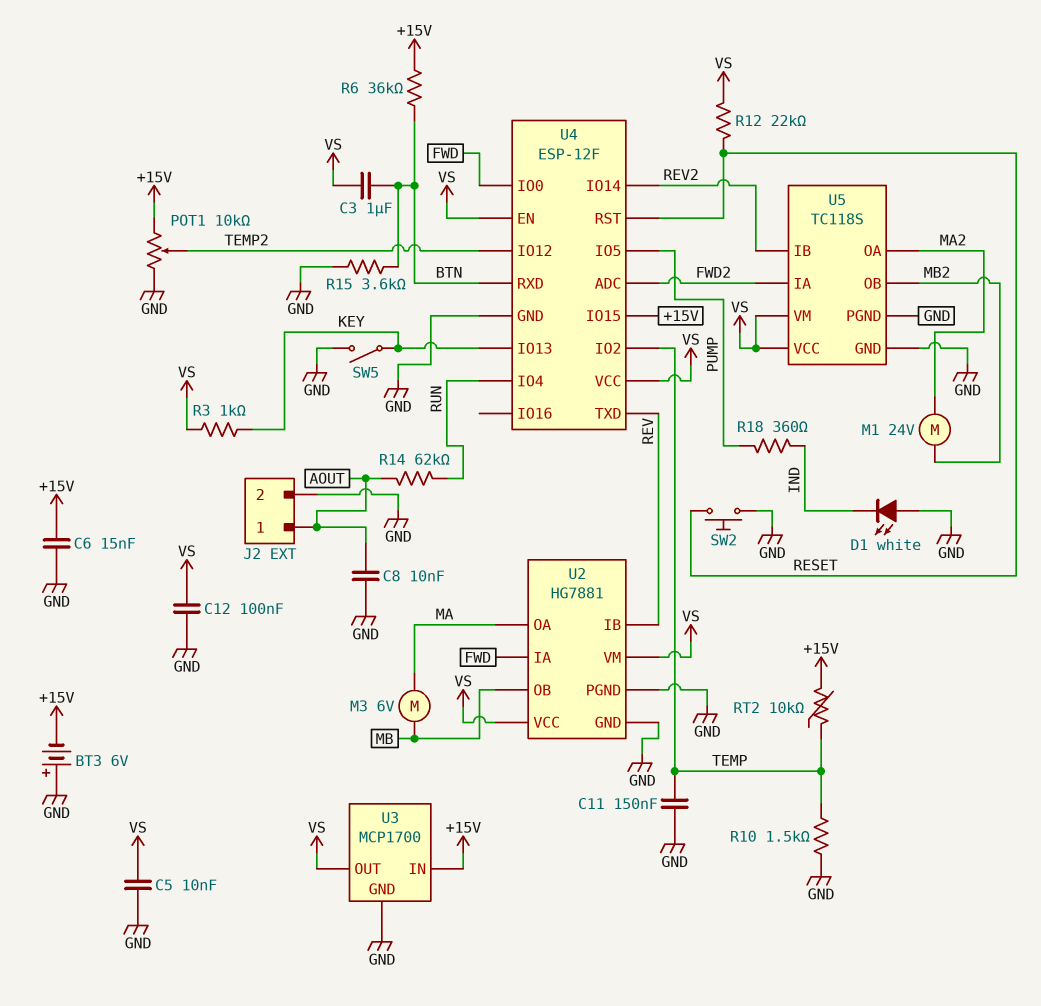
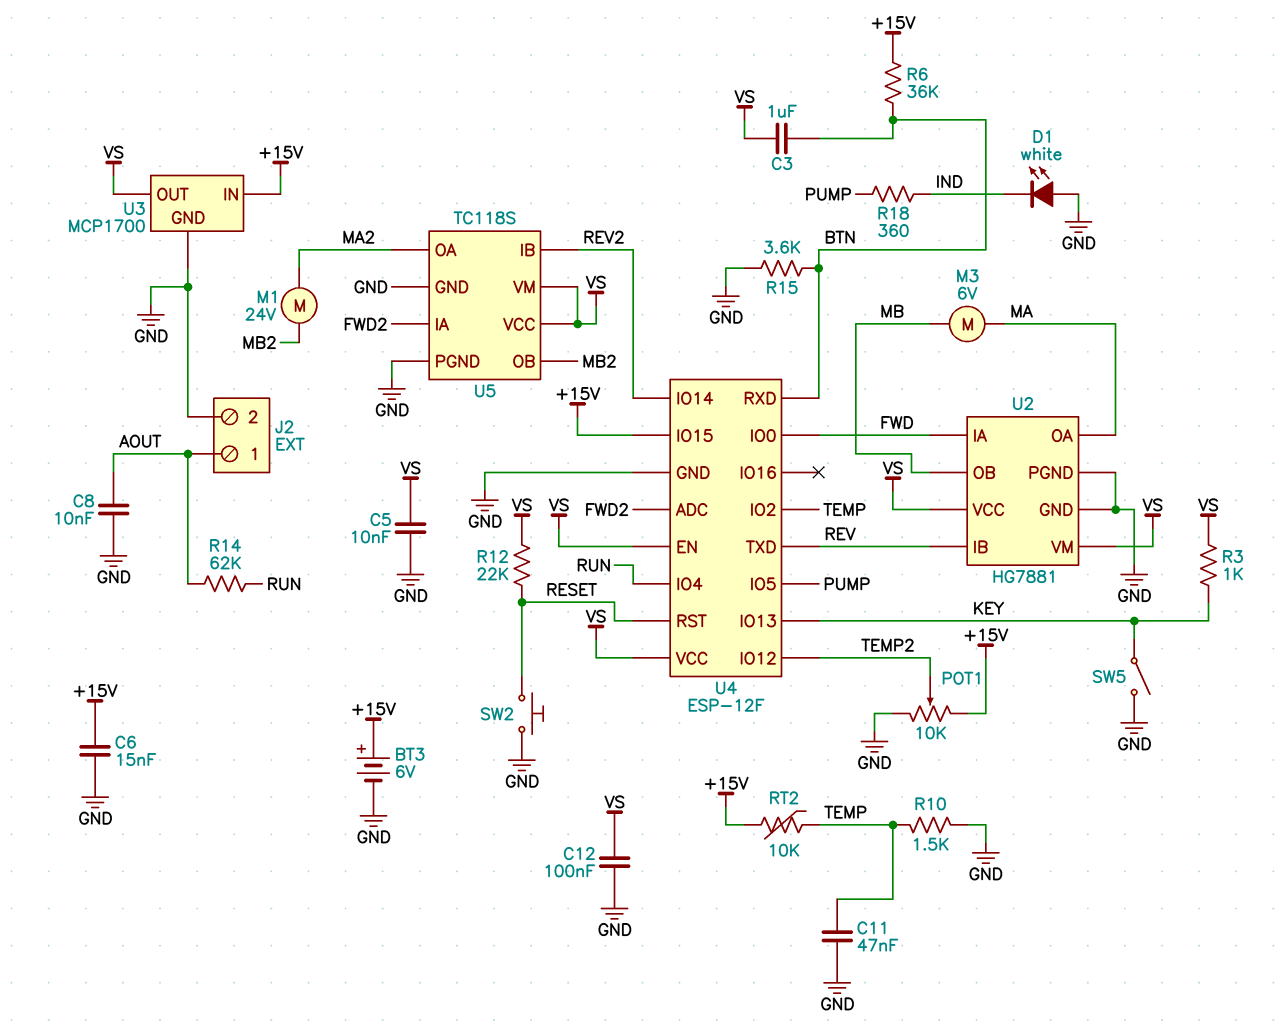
BT3: 6V (plus GND, minus +15V) -> 6V (plus +15V, minus GND)
C11: 150nF (GND, TEMP) -> 47nF (GND, TEMP)

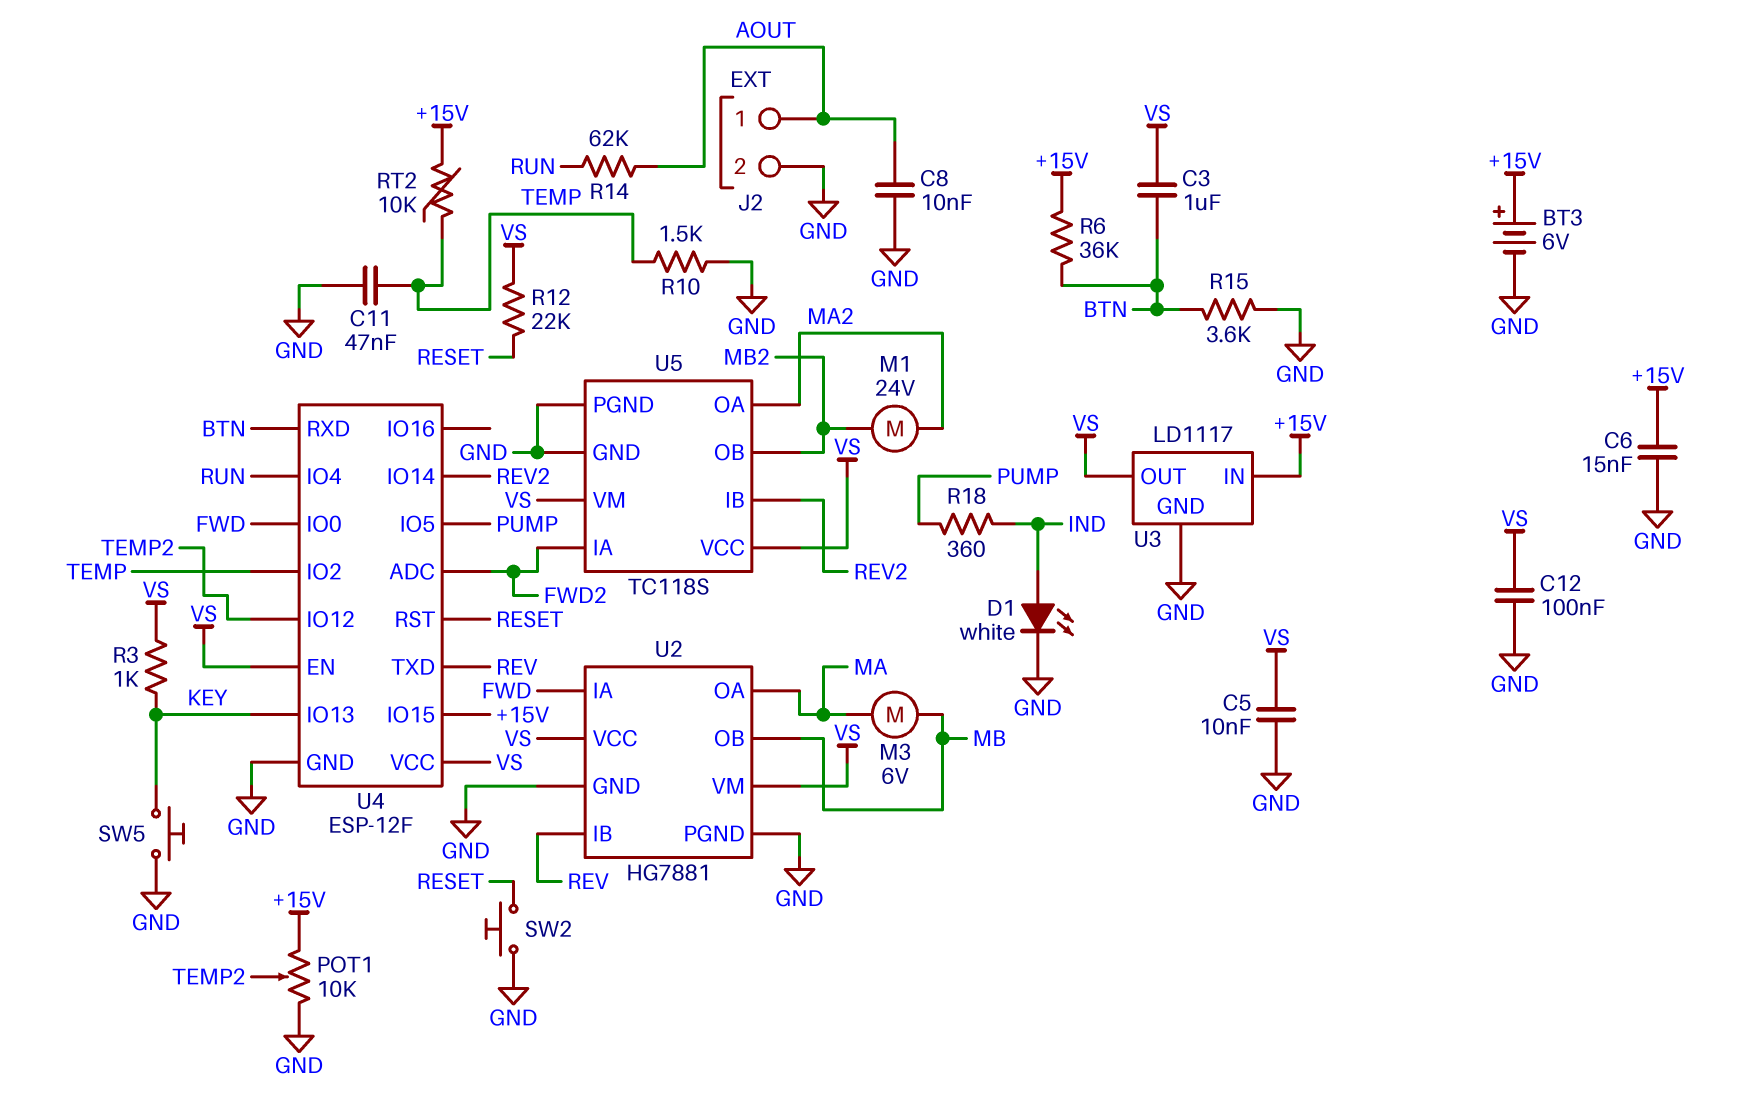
D1: LED white (A GND, K IND) -> LED white (A IND, K GND)
SW5: switch (GND, KEY) -> button (GND, KEY)
U3: MCP1700 -> LD1117

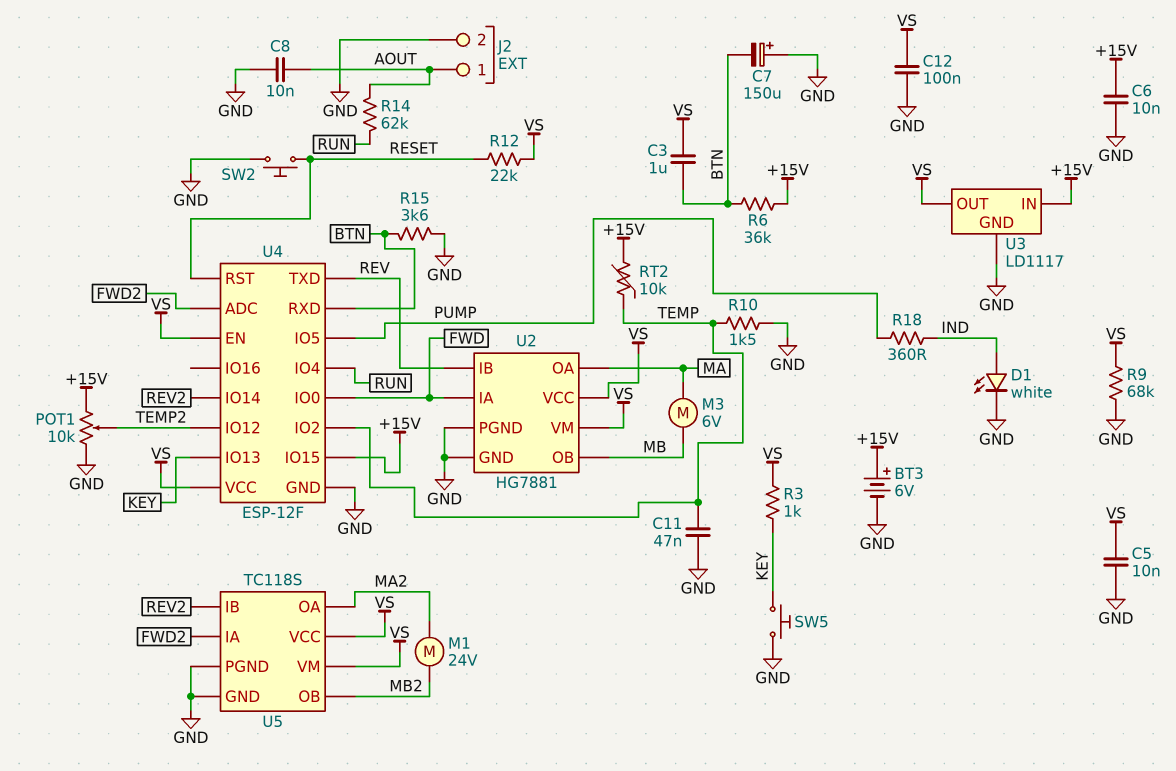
C6: 15nF (+15V, GND) -> 10nF (+15V, GND)
C7: none -> 150uF (plus GND, minus BTN)
R9: none -> 68k (GND, VS)

